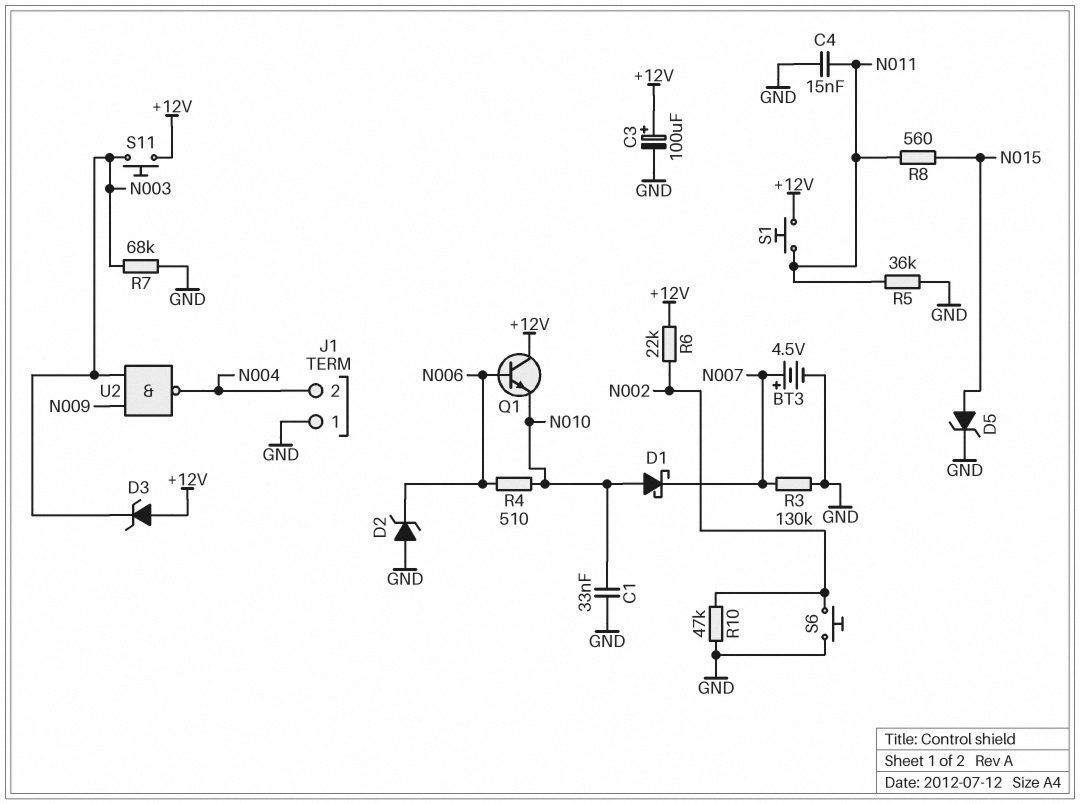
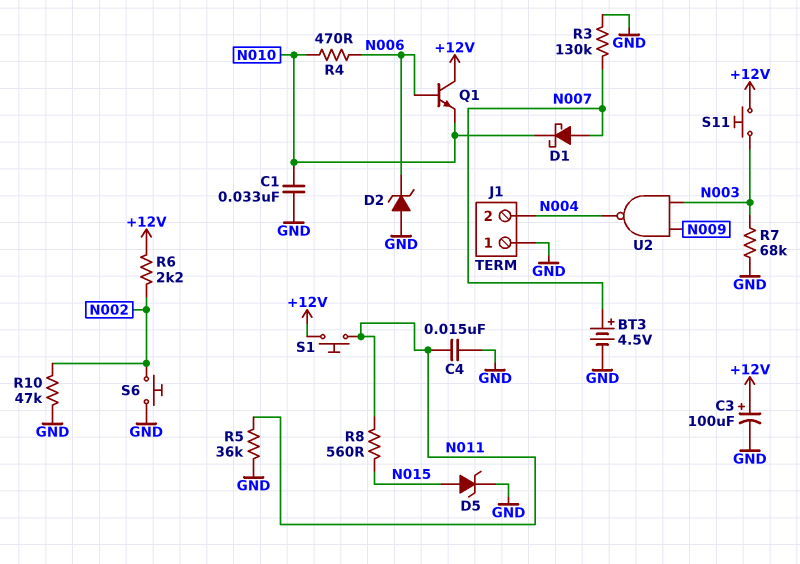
D1: schottky (A N010, K N007) -> schottky (A N007, K N010)
D3: zener (A +12V, K N003) -> none
R4: 510 (N006, N010) -> 470 (N006, N010)
R6: 22k (+12V, N002) -> 2.2k (+12V, N002)

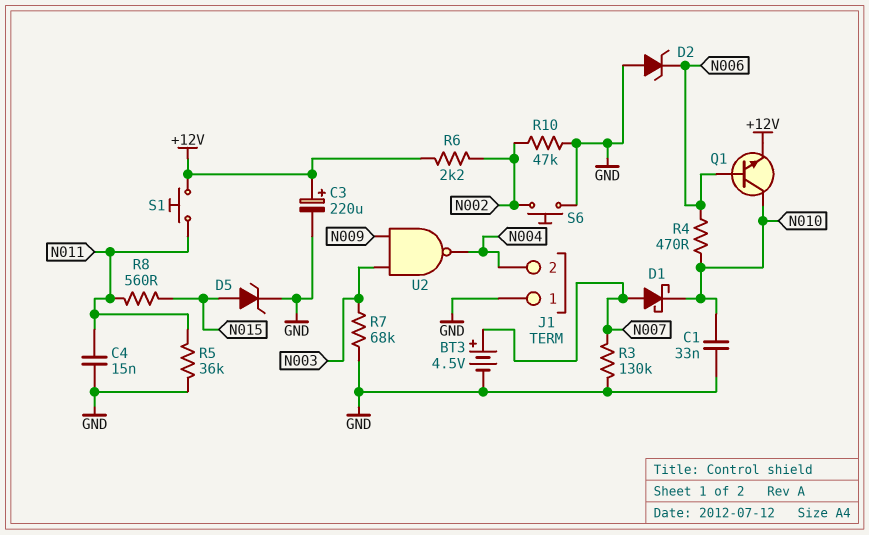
C3: 100uF (plus +12V, minus GND) -> 220uF (plus +12V, minus GND)
Q1: NPN (B N006, C +12V, E N010) -> NPN (B N006, C N010, E +12V)
S11: button (+12V, N003) -> none

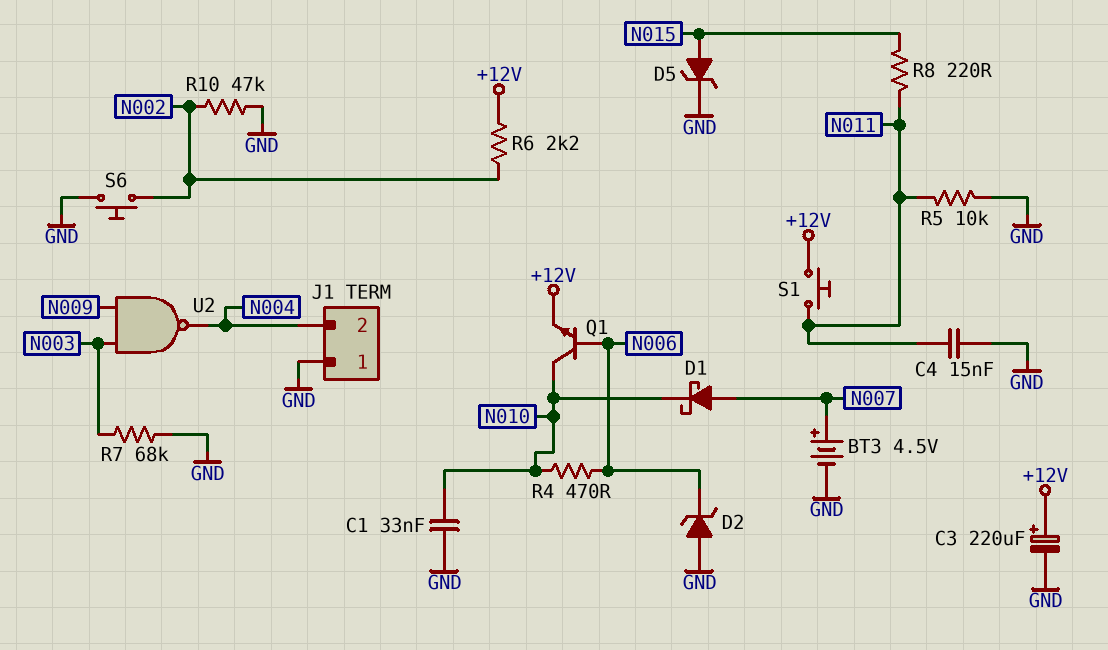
R3: 130k (GND, N007) -> none
R5: 36k (GND, N011) -> 10k (GND, N011)
R8: 560 (N011, N015) -> 220 (N011, N015)

